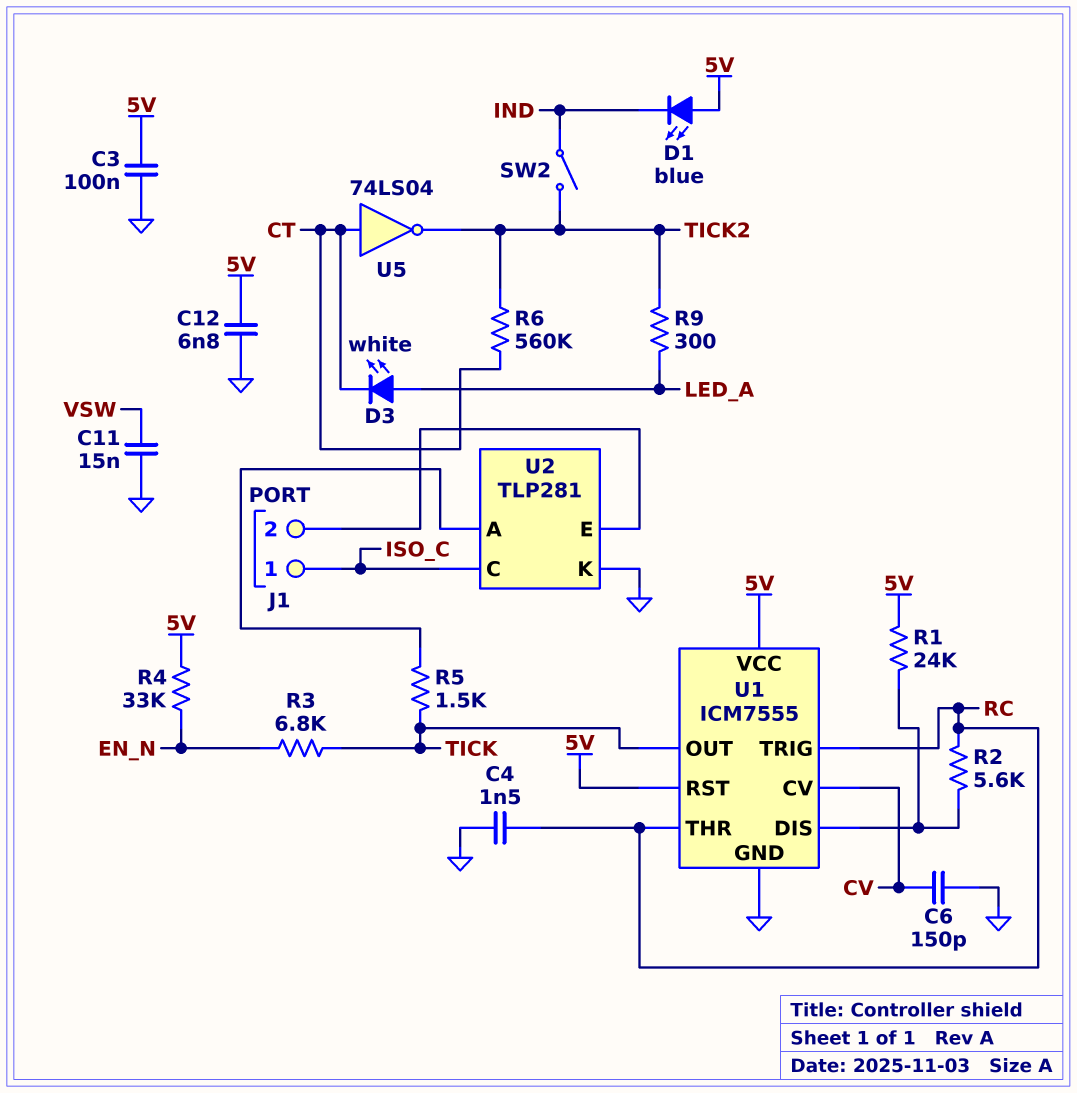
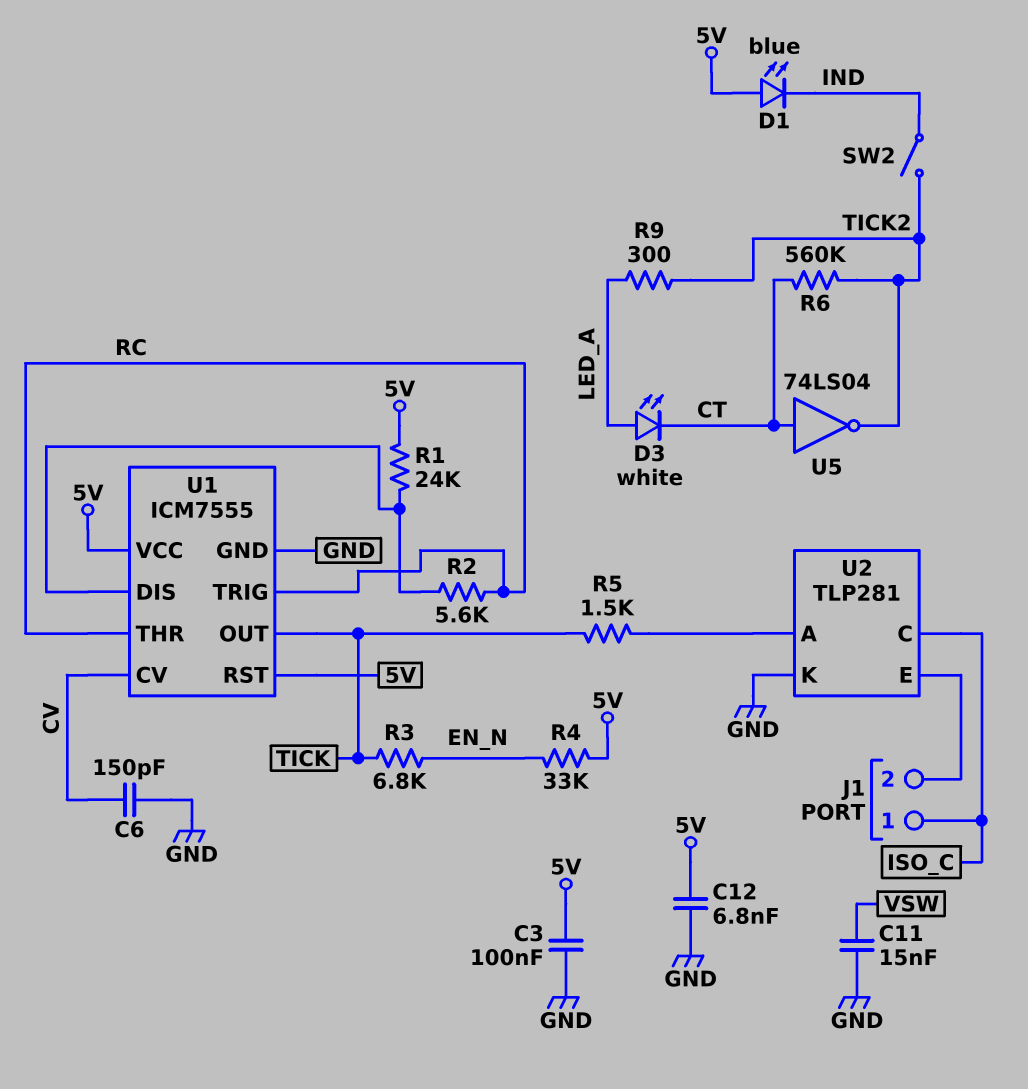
C4: 1.5nF (GND, RC) -> none

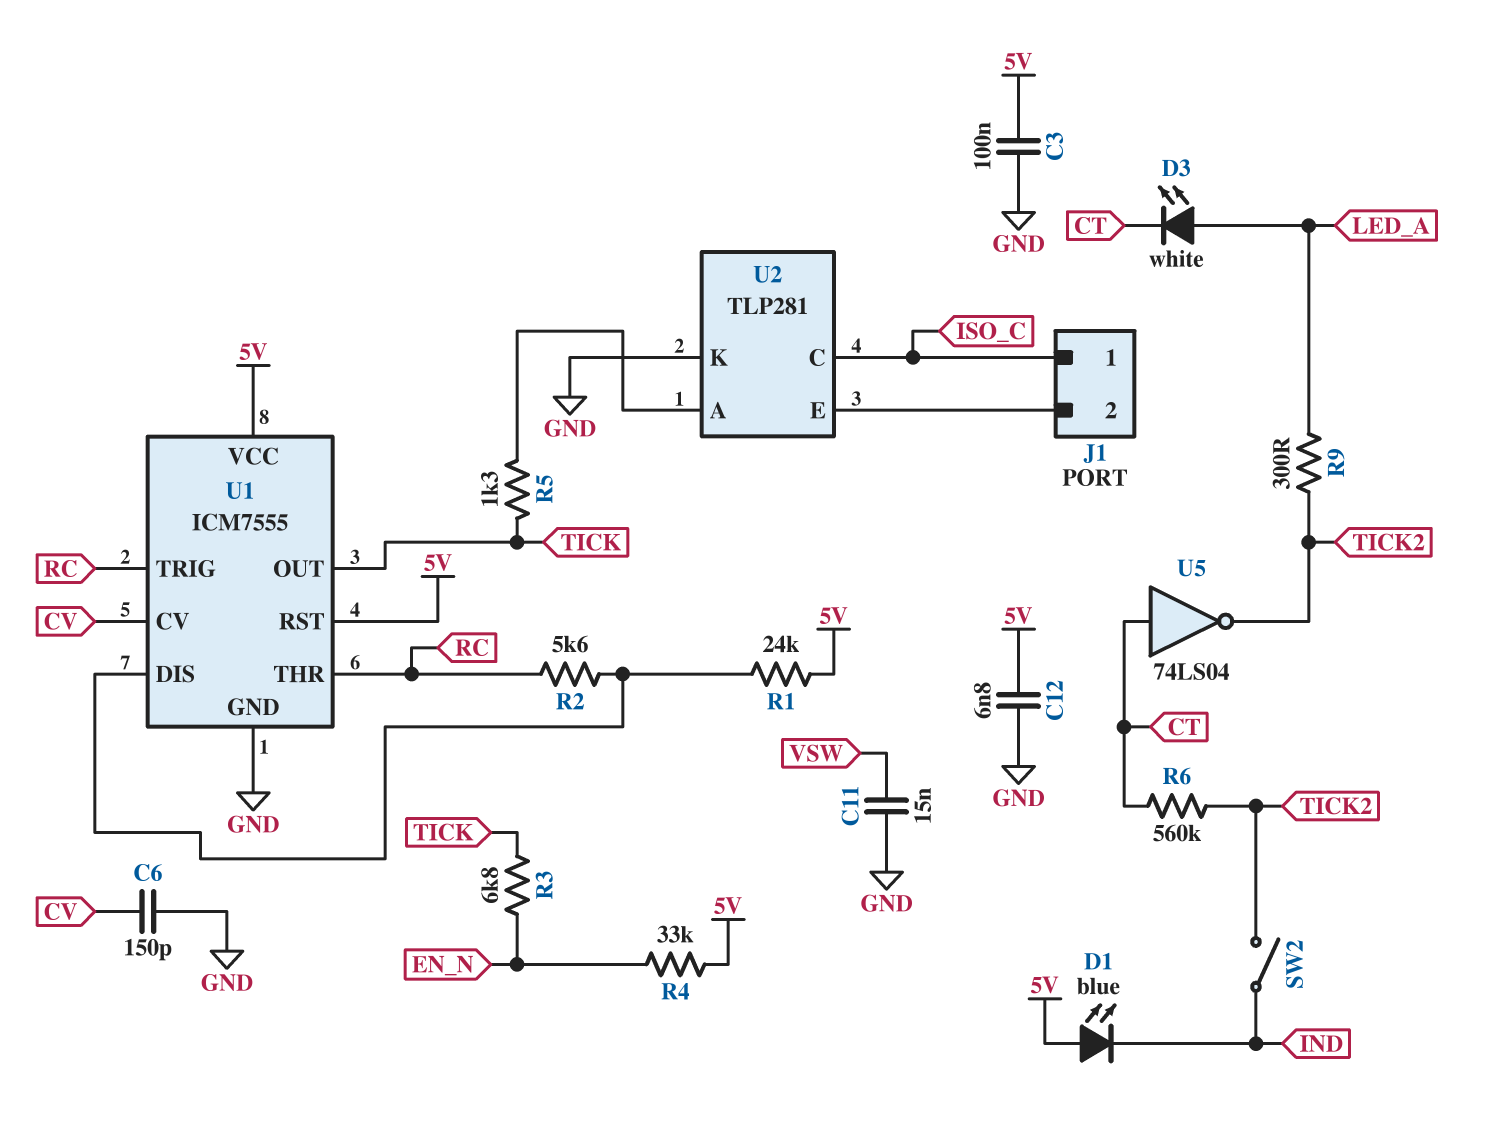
R5: 1.5k (TICK, U2/A) -> 1.3k (TICK, U2/A)

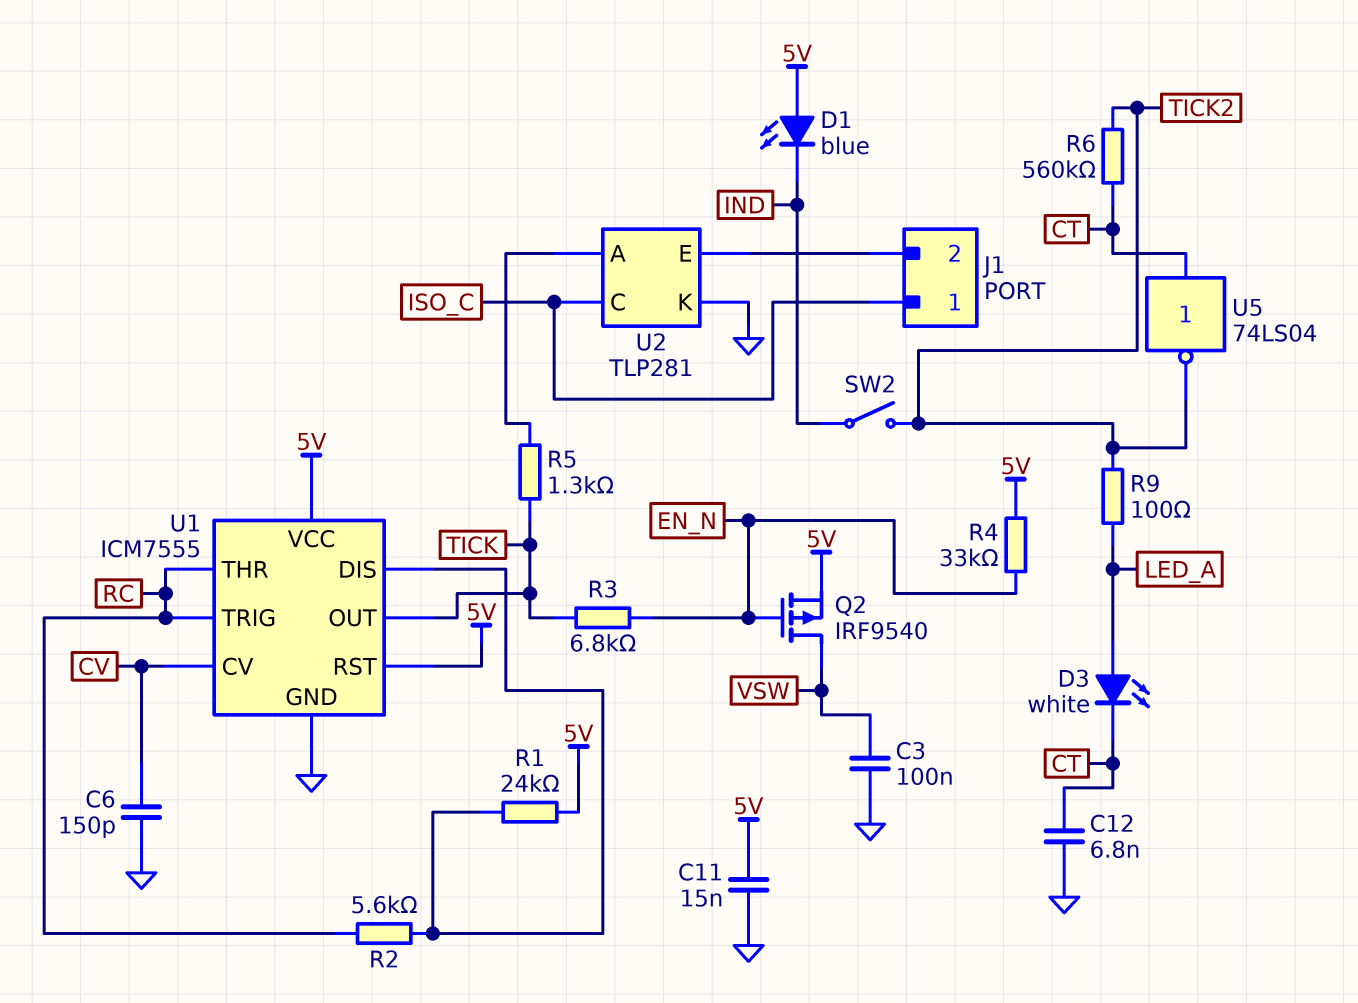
C3: 100nF (5V, GND) -> 100nF (GND, VSW)
C11: 15nF (GND, VSW) -> 15nF (5V, GND)
C12: 6.8nF (5V, GND) -> 6.8nF (CT, GND)
Q2: none -> PMOS IRF9540 (G EN_N, D VSW, S 5V)
R9: 300 (LED_A, TICK2) -> 100 (LED_A, TICK2)

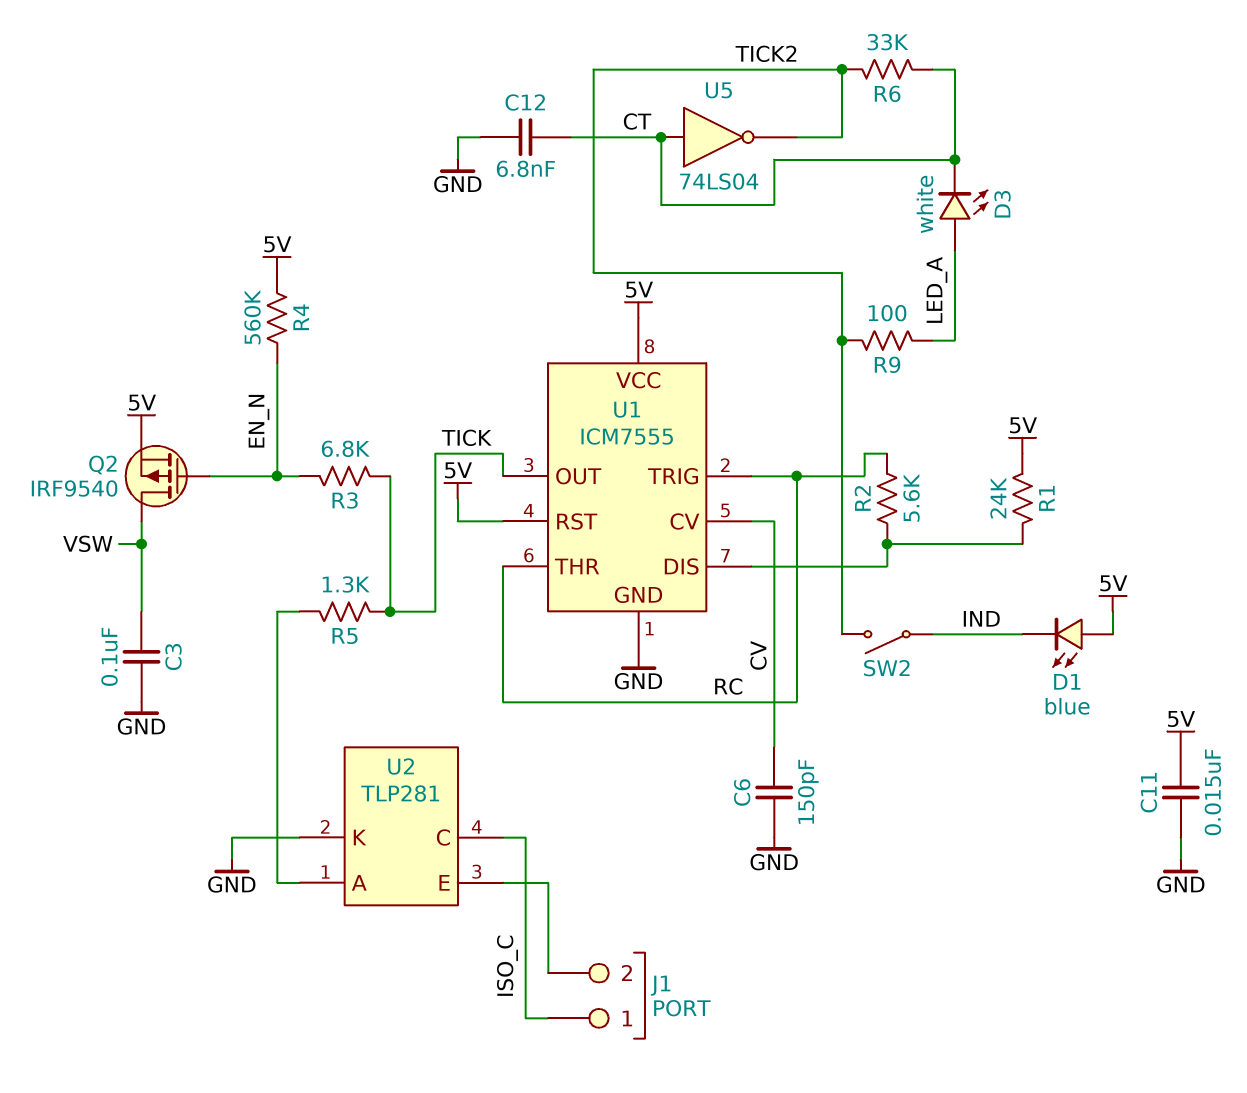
R4: 33k (5V, EN_N) -> 560k (5V, EN_N)
R6: 560k (CT, TICK2) -> 33k (CT, TICK2)

